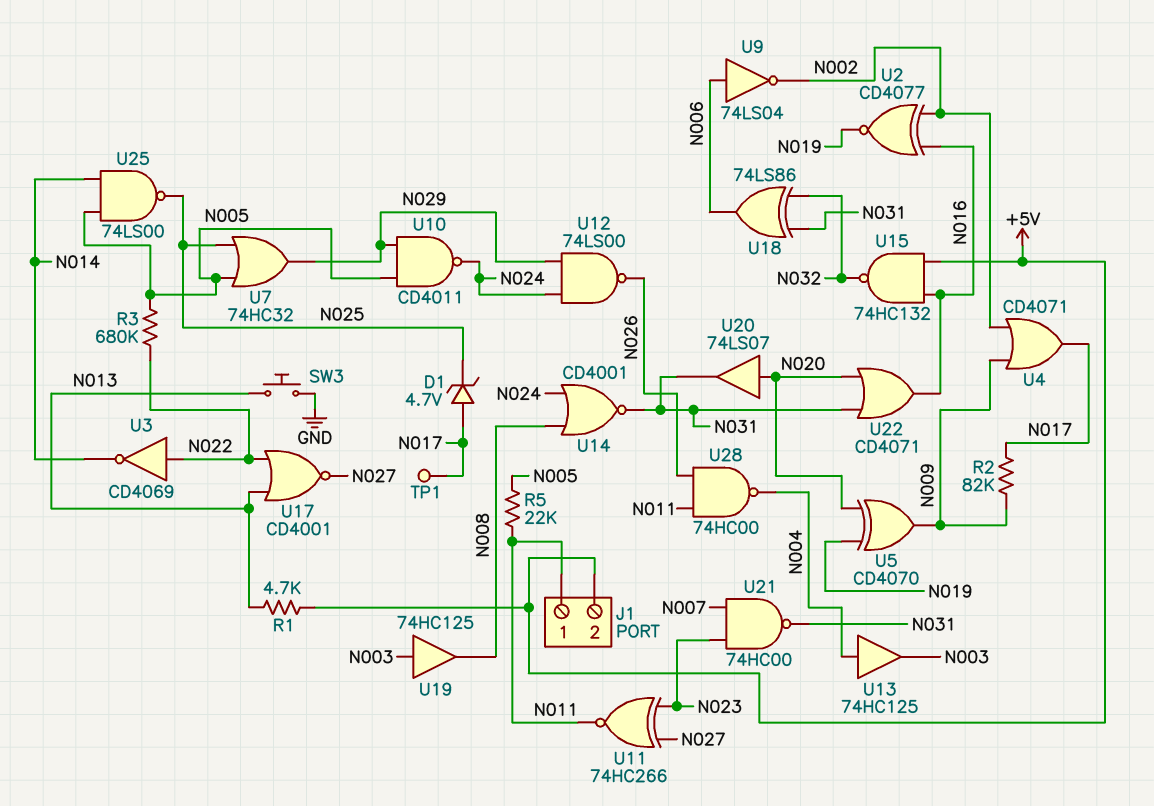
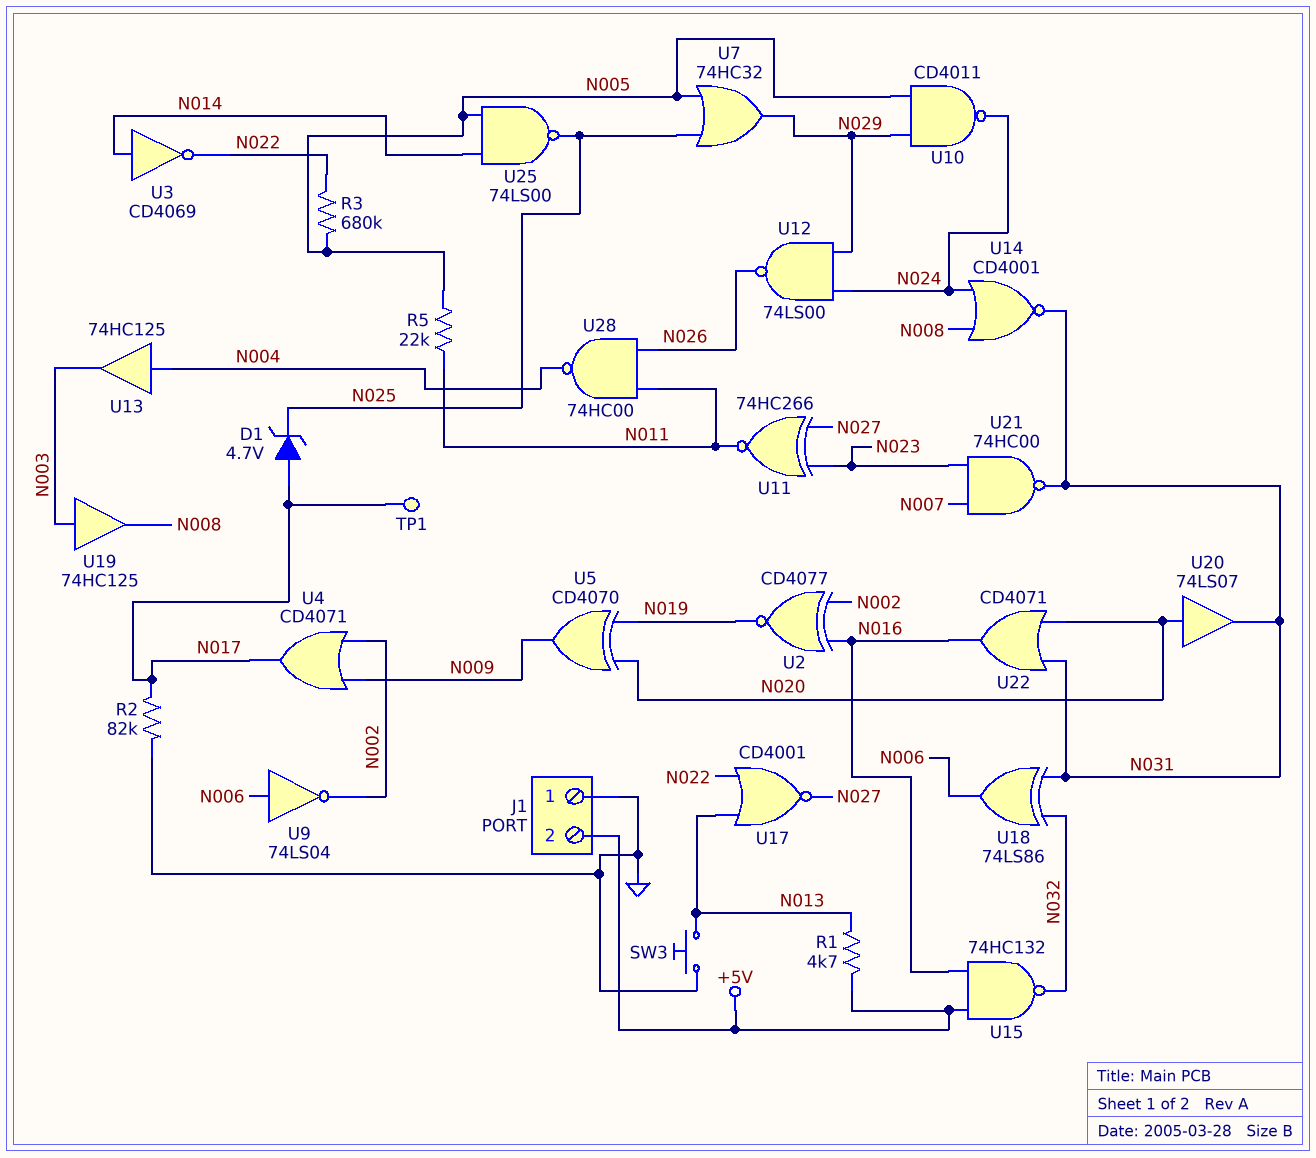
J1 pin 1: N011 -> GND
R2: 82k (N009, N017) -> 82k (GND, N017)
U3: NOT CD4069 (in N022, out N014) -> NOT CD4069 (in N014, out N022)

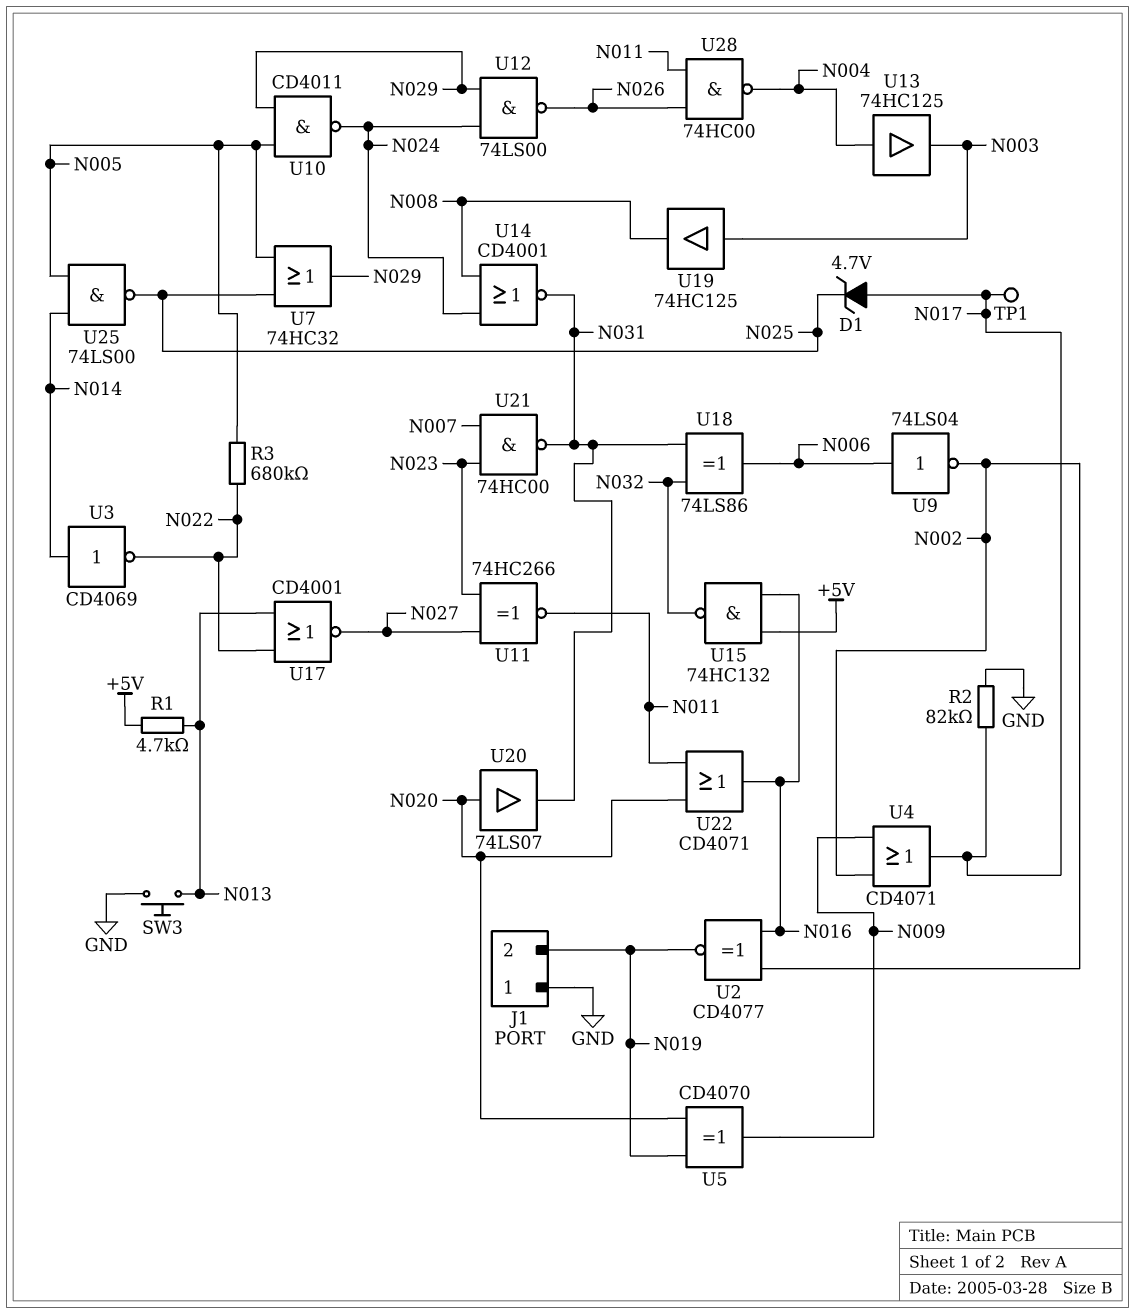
J1 pin 2: +5V -> N019
R5: 22k (N005, N011) -> none
U22: OR CD4071 (in N020, in N031, out N016) -> OR CD4071 (in N011, in N020, out N016)

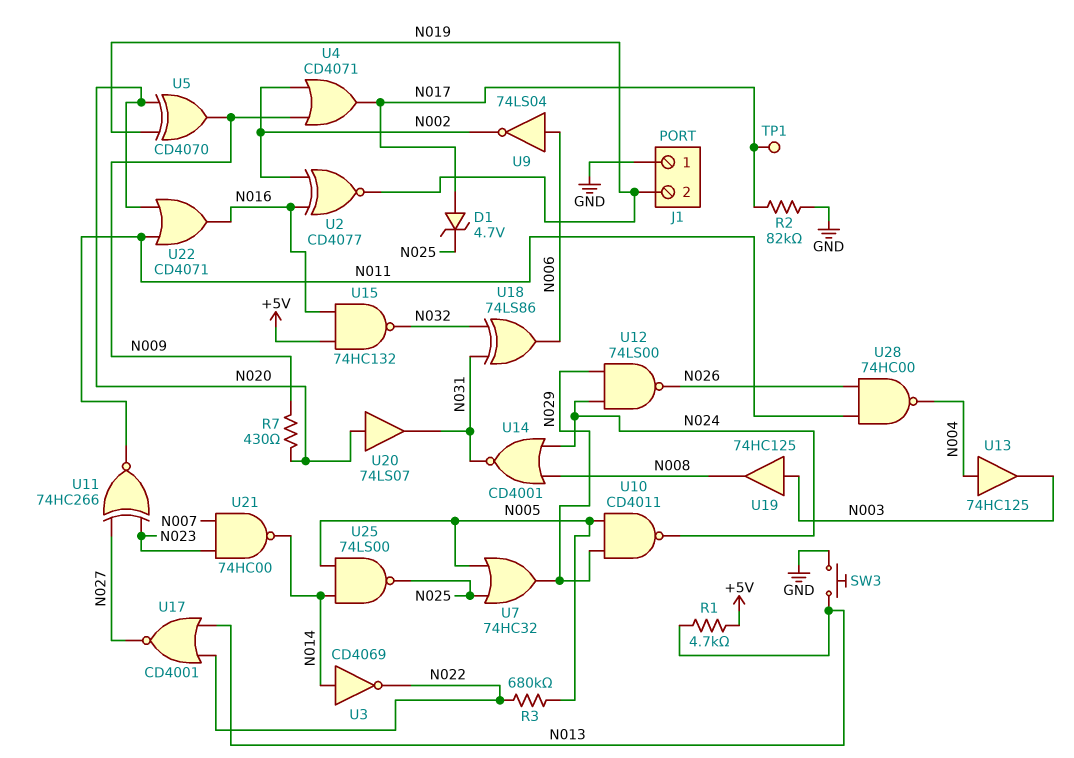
R7: none -> 430 (N009, N020)
U21: NAND 74HC00 (in N007, in N023, out N031) -> NAND 74HC00 (in N007, in N023, out N014)

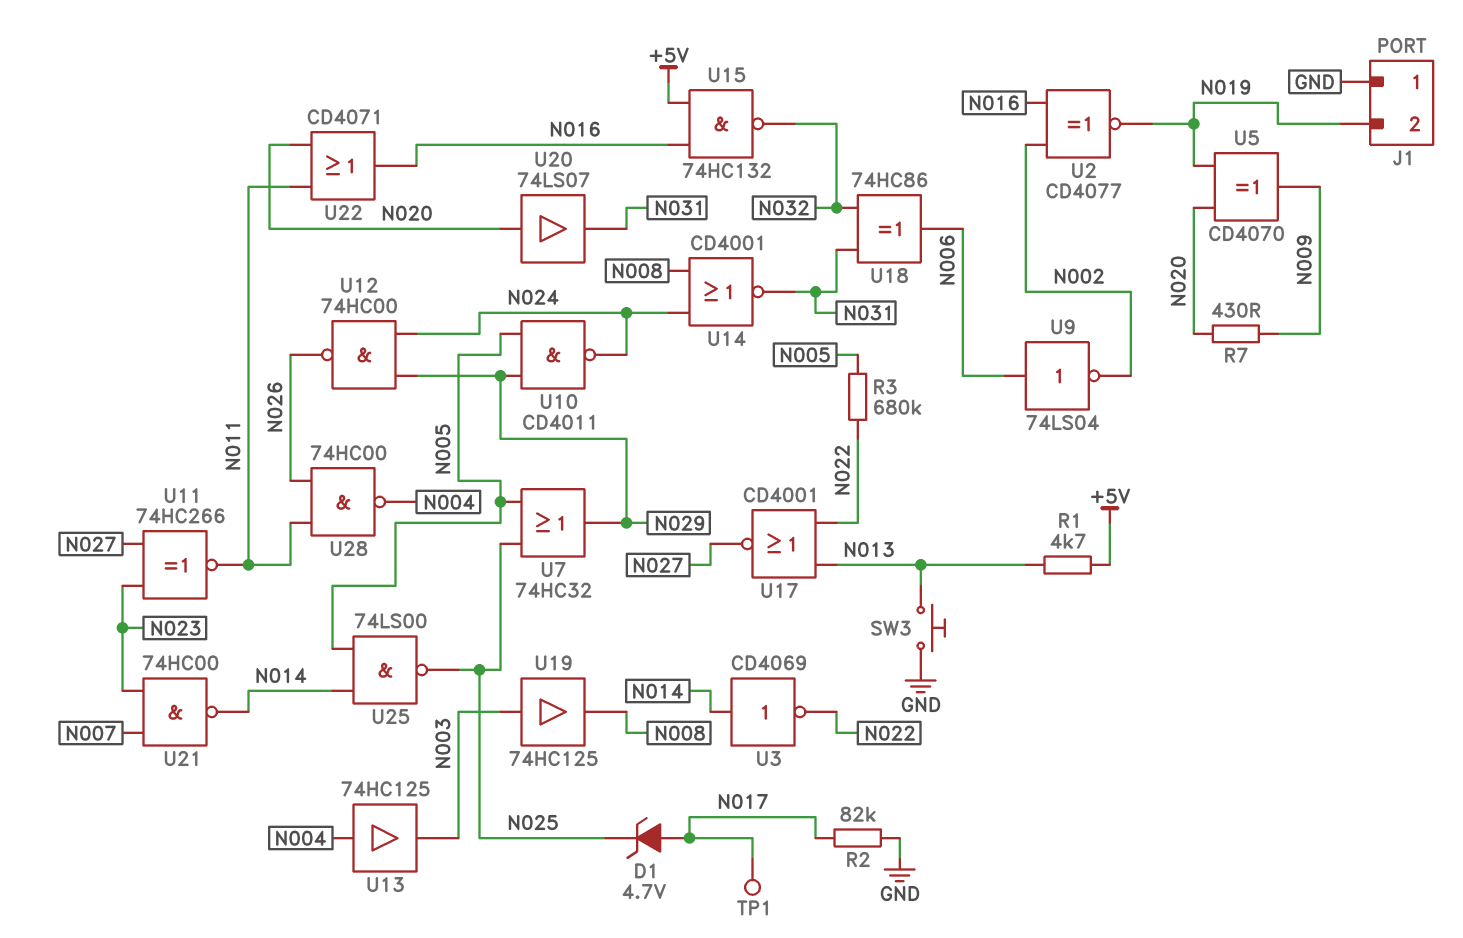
U4: OR CD4071 (in N002, in N009, out N017) -> none
U12: NAND 74LS00 (in N024, in N029, out N026) -> NAND 74HC00 (in N024, in N029, out N026)
U18: XOR 74LS86 (in N031, in N032, out N006) -> XOR 74HC86 (in N031, in N032, out N006)

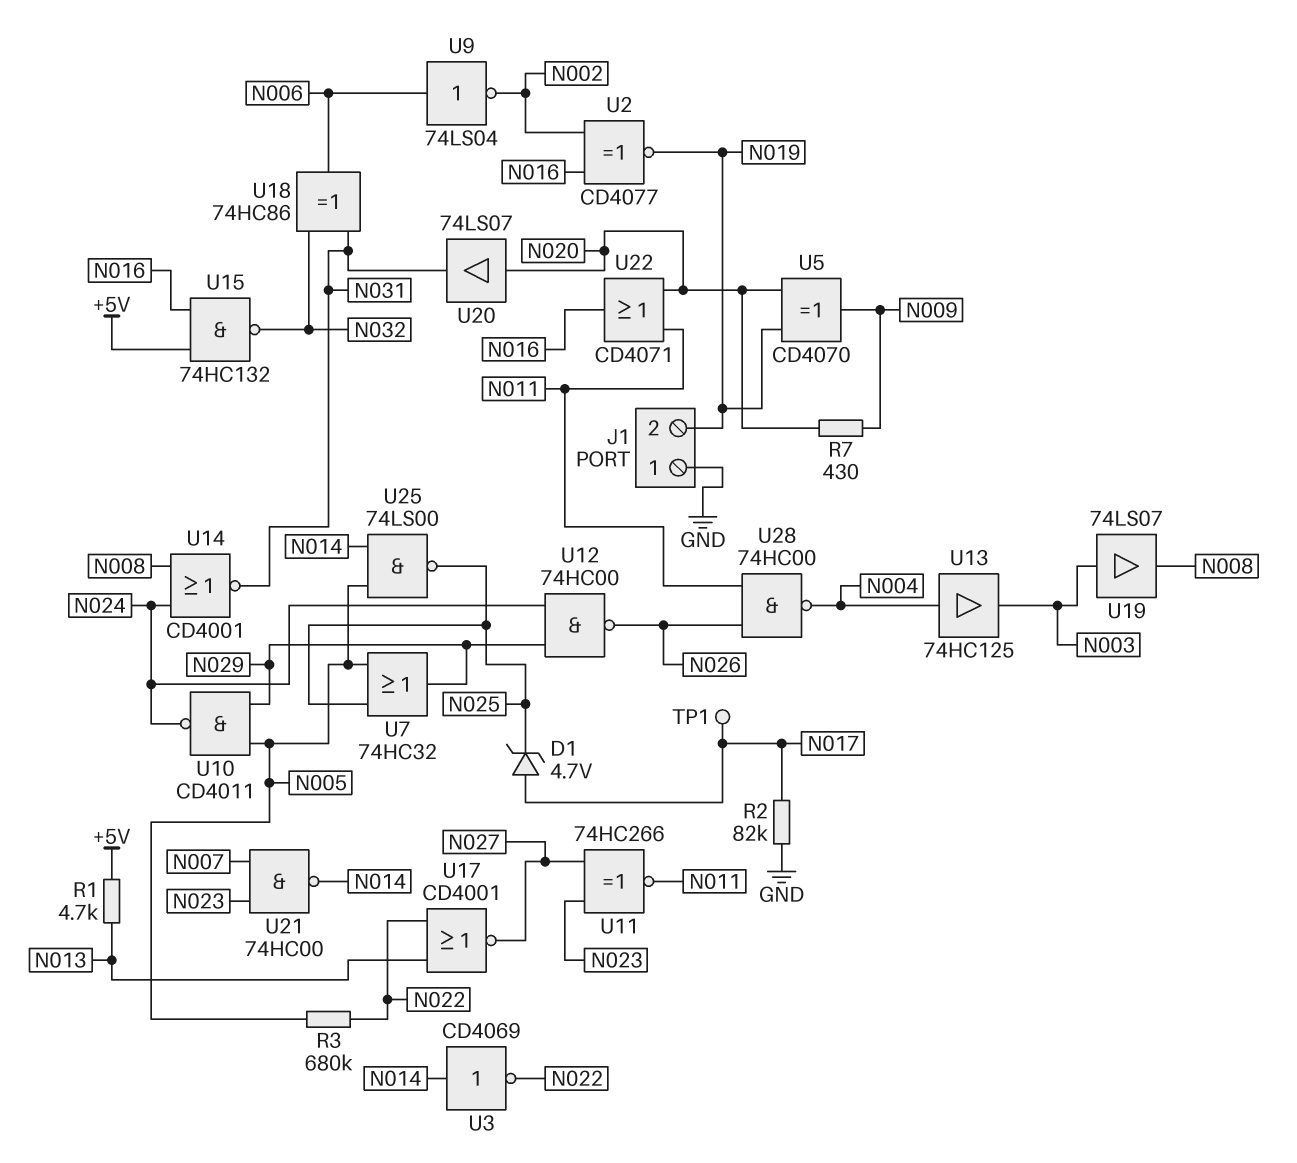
SW3: button (GND, N013) -> none
U19: buffer 74HC125 (in N003, out N008) -> buffer 74LS07 (in N003, out N008)

